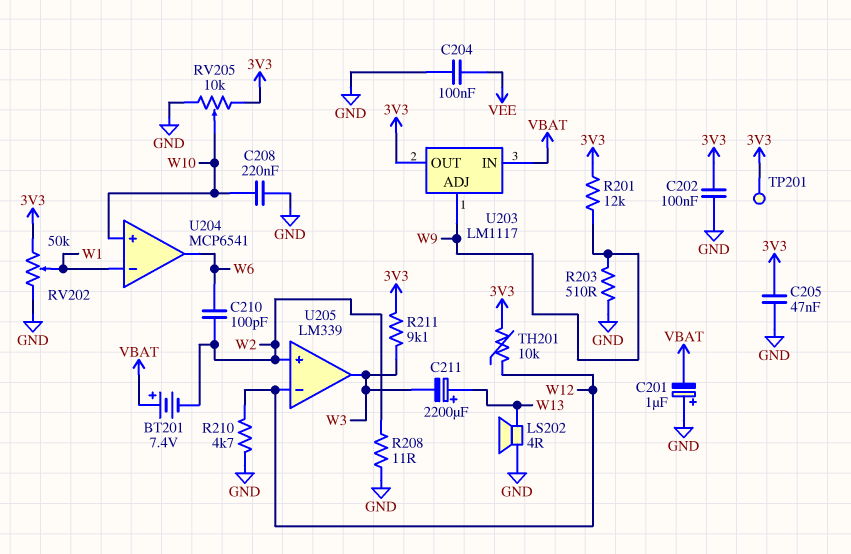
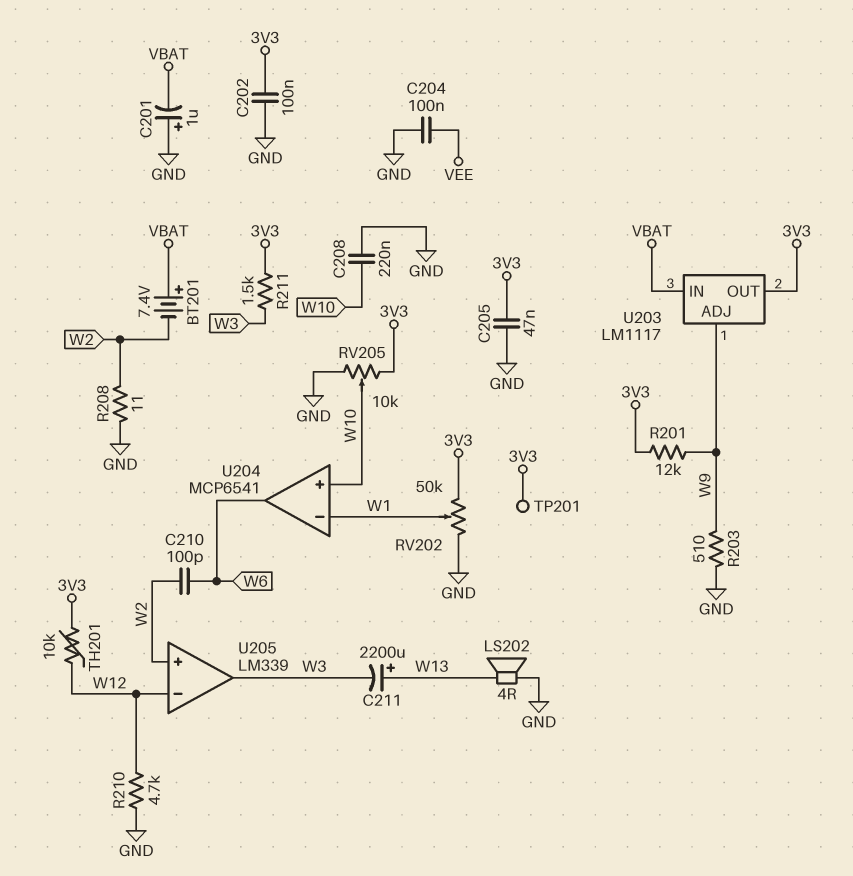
R211: 9.1k (3V3, W3) -> 1.5k (3V3, W3)

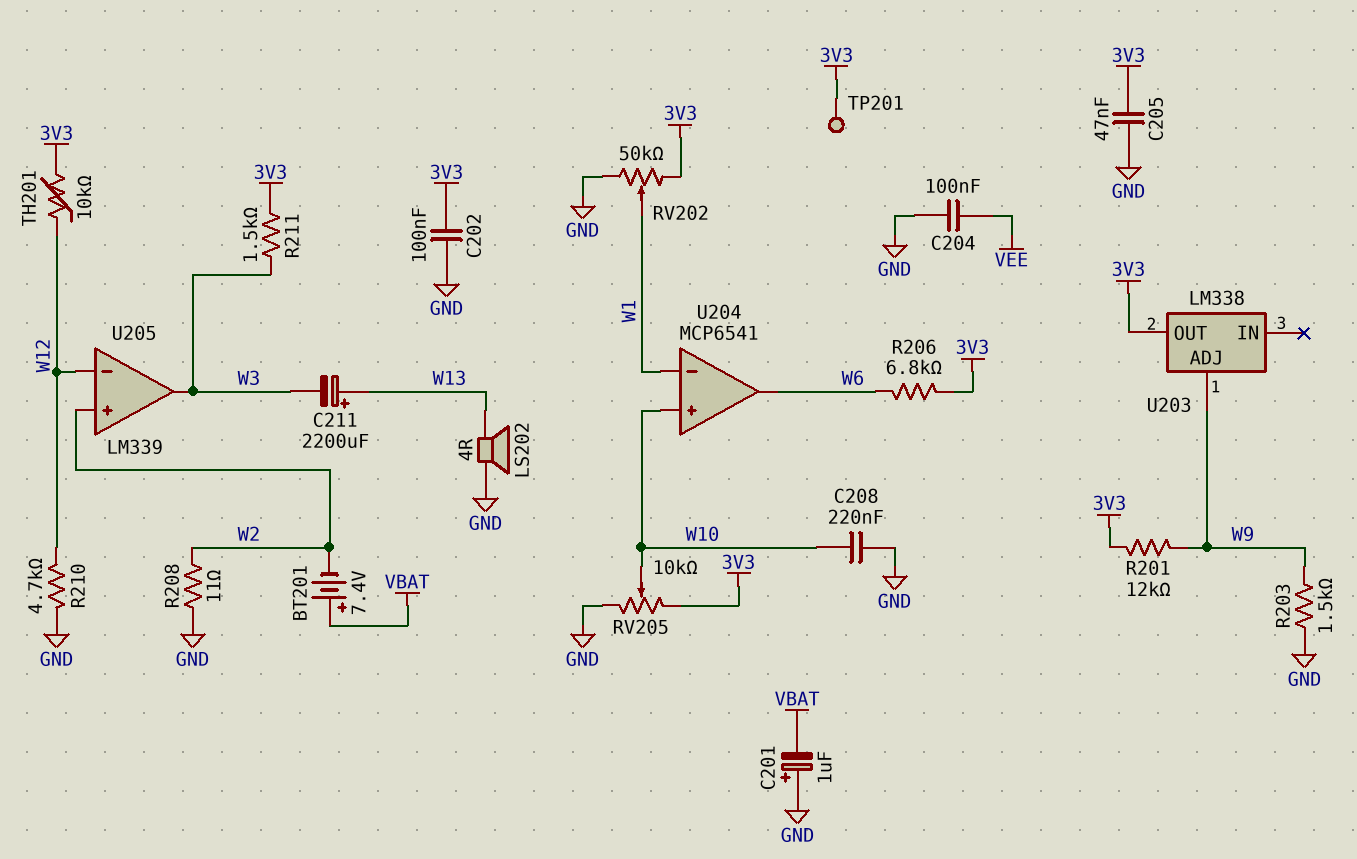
C210: 100pF (W2, W6) -> none
R203: 510 (GND, W9) -> 1.5k (GND, W9)
R206: none -> 6.8k (3V3, W6)
U203: LM1117 -> LM338
U203 pin IN: VBAT -> none

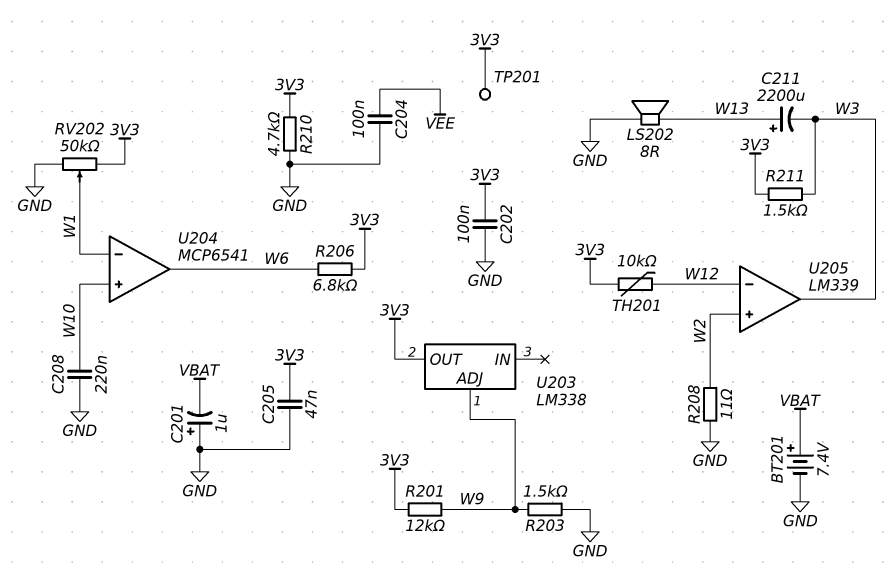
BT201: 7.4V (plus VBAT, minus W2) -> 7.4V (plus VBAT, minus GND)
LS202: speaker 4R (GND, W13) -> speaker 8R (GND, W13)
R210: 4.7k (GND, W12) -> 4.7k (3V3, GND)
RV205: 10k (3V3, GND, wiper W10) -> none

